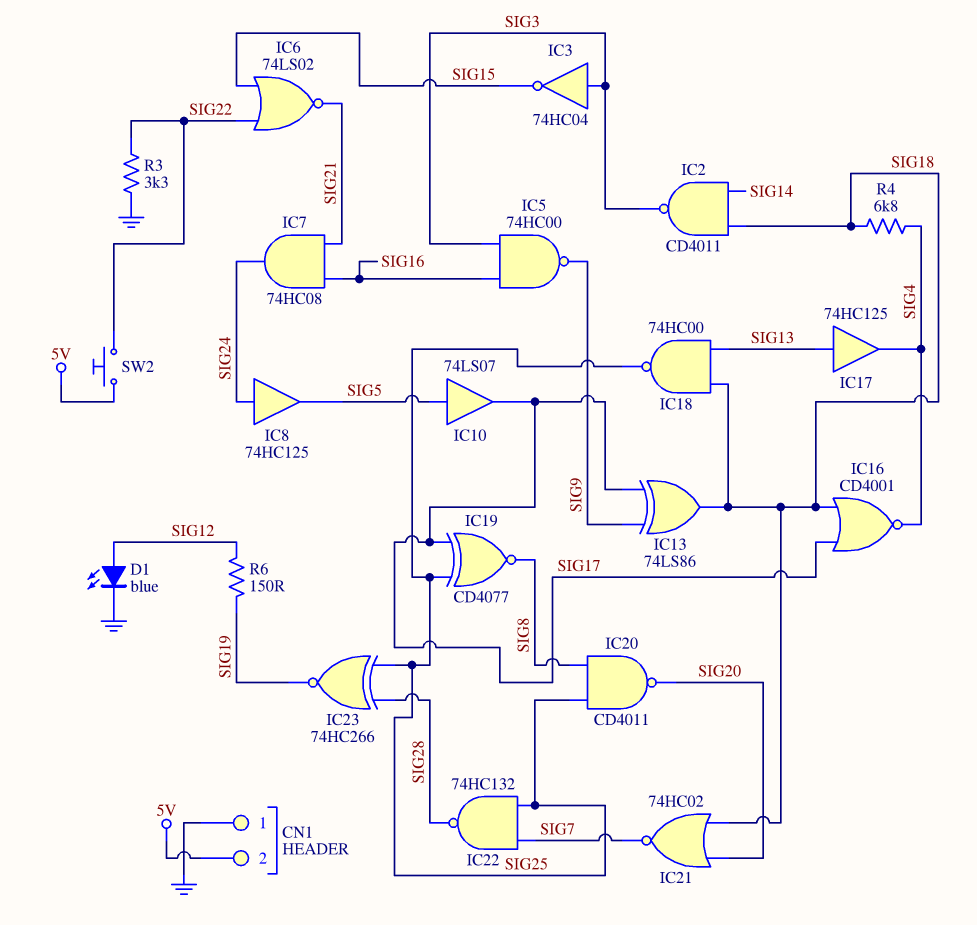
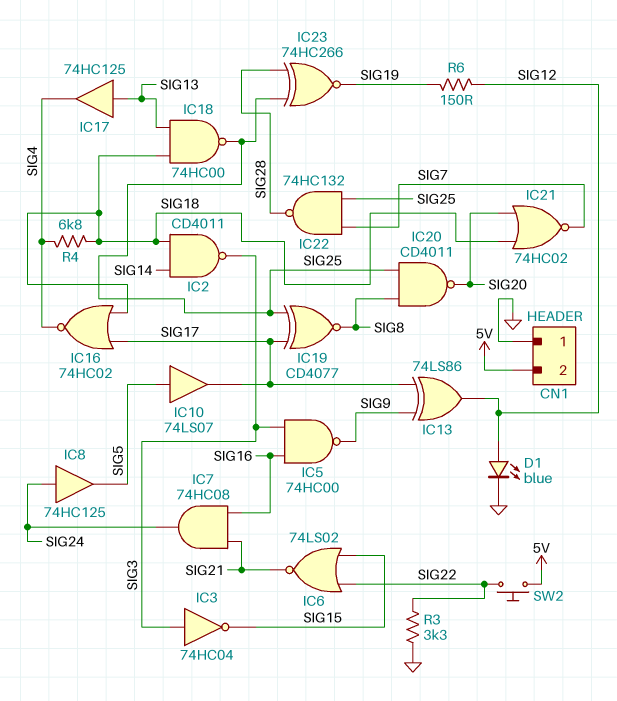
IC13: XOR 74LS86 (in SIG9, in SIG17, out SIG18) -> XOR 74LS86 (in SIG9, in SIG17, out SIG12)
IC16: NOR CD4001 (in SIG17, in SIG18, out SIG4) -> NOR 74HC02 (in SIG17, in SIG18, out SIG4)

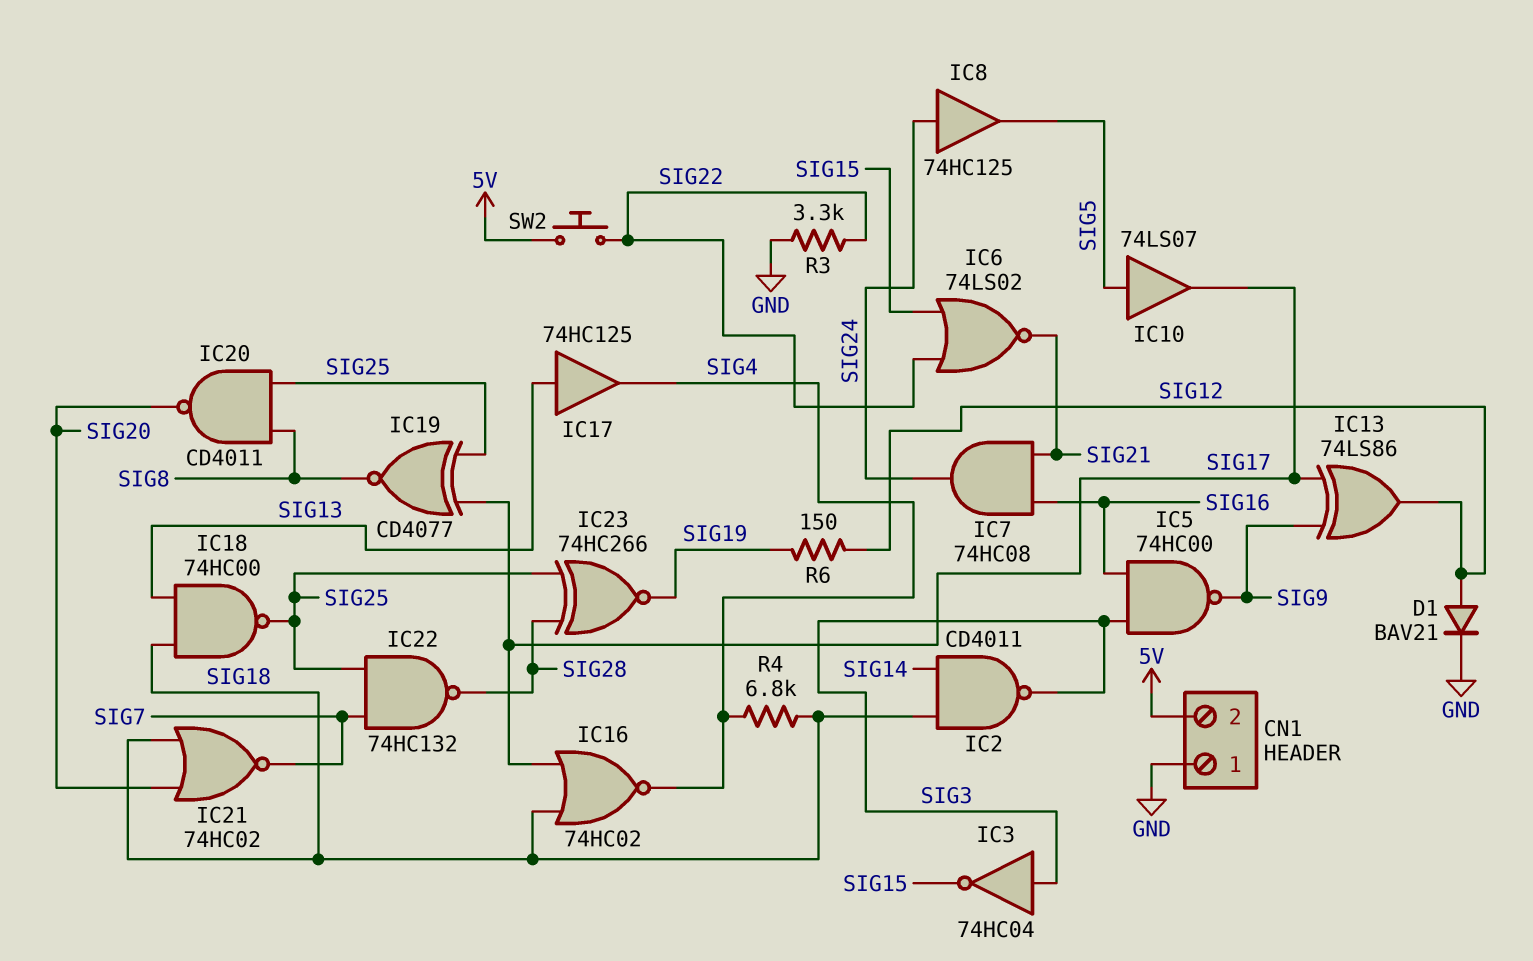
D1: LED blue (A SIG12, K GND) -> diode BAV21 (A SIG12, K GND)

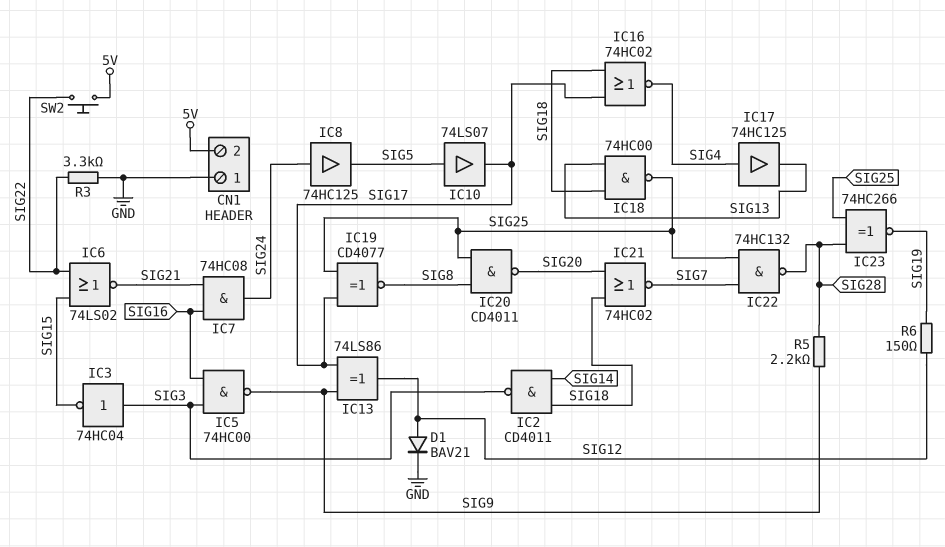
IC17: buffer 74HC125 (in SIG13, out SIG4) -> buffer 74HC125 (in SIG4, out SIG13)
R4: 6.8k (SIG4, SIG18) -> none
R5: none -> 2.2k (SIG9, SIG28)

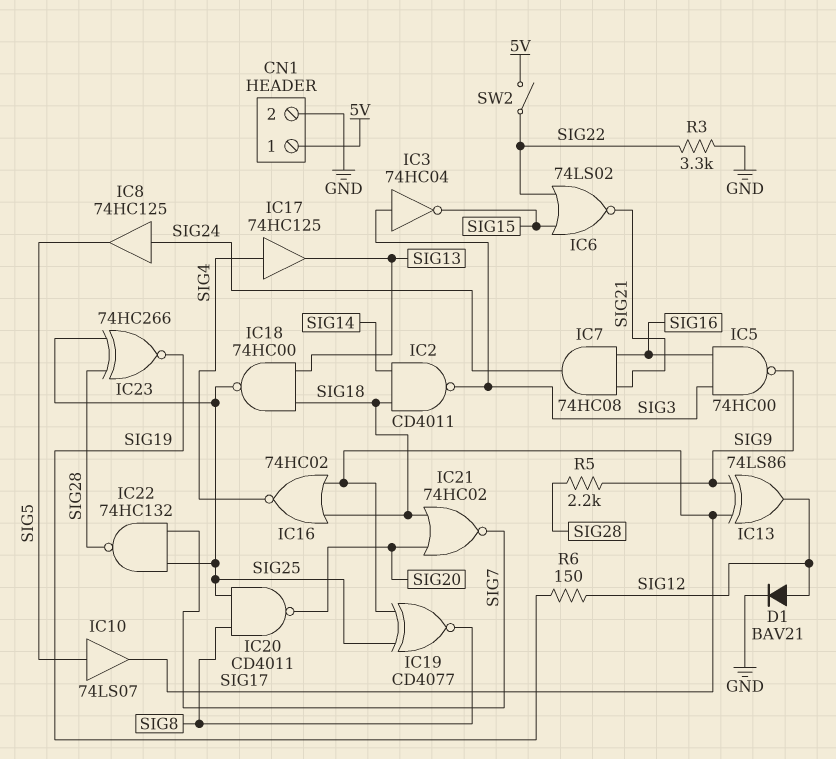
CN1 pin 1: GND -> 5V
CN1 pin 2: 5V -> GND
SW2: button (5V, SIG22) -> switch (5V, SIG22)

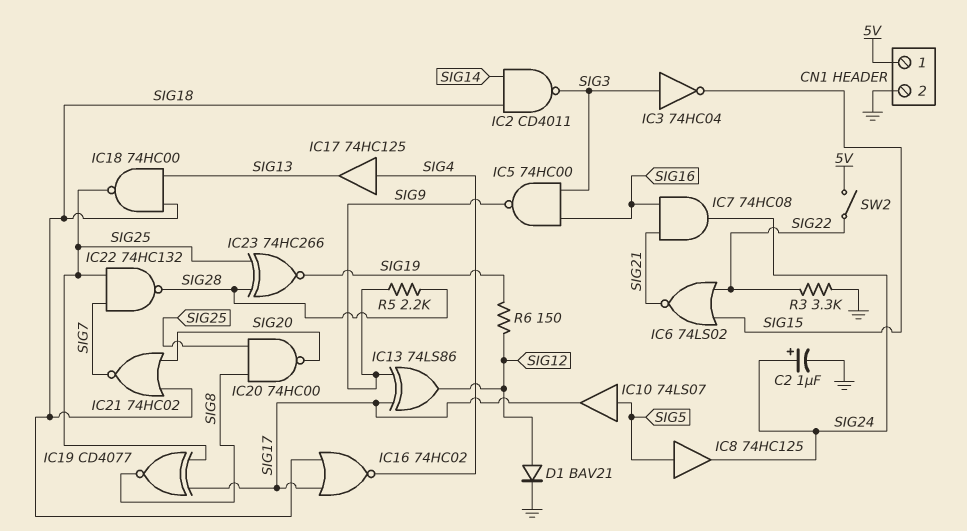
C2: none -> 1uF (plus SIG24, minus GND)
IC8: buffer 74HC125 (in SIG24, out SIG5) -> buffer 74HC125 (in SIG5, out SIG24)
IC20: NAND CD4011 (in SIG8, in SIG25, out SIG20) -> NAND 74HC00 (in SIG8, in SIG25, out SIG20)

